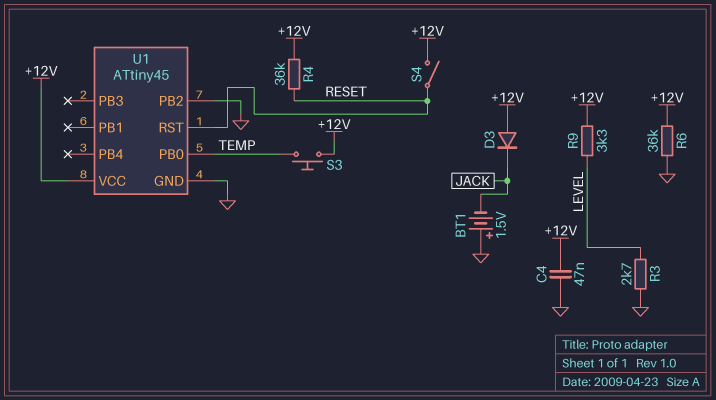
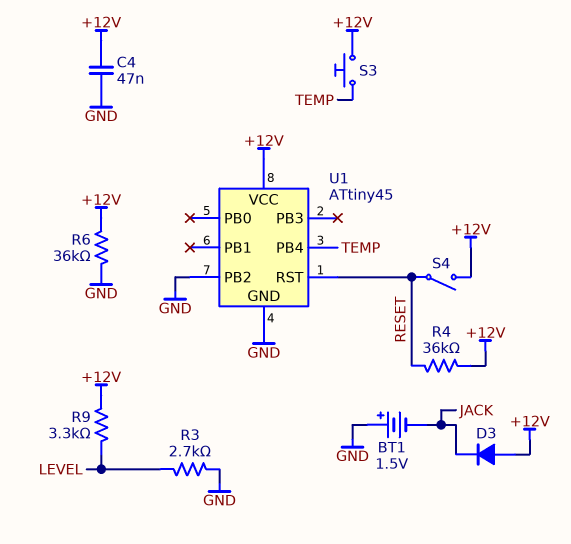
U1 pin PB0: TEMP -> none
U1 pin PB4: none -> TEMP

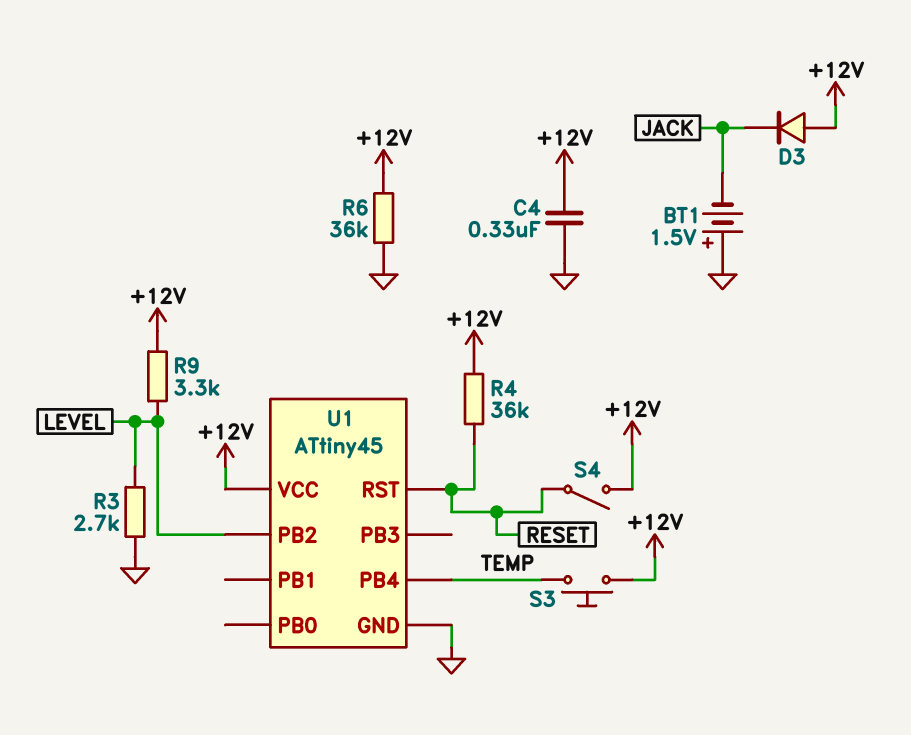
C4: 47nF (+12V, GND) -> 330nF (+12V, GND)
U1 pin PB2: GND -> LEVEL

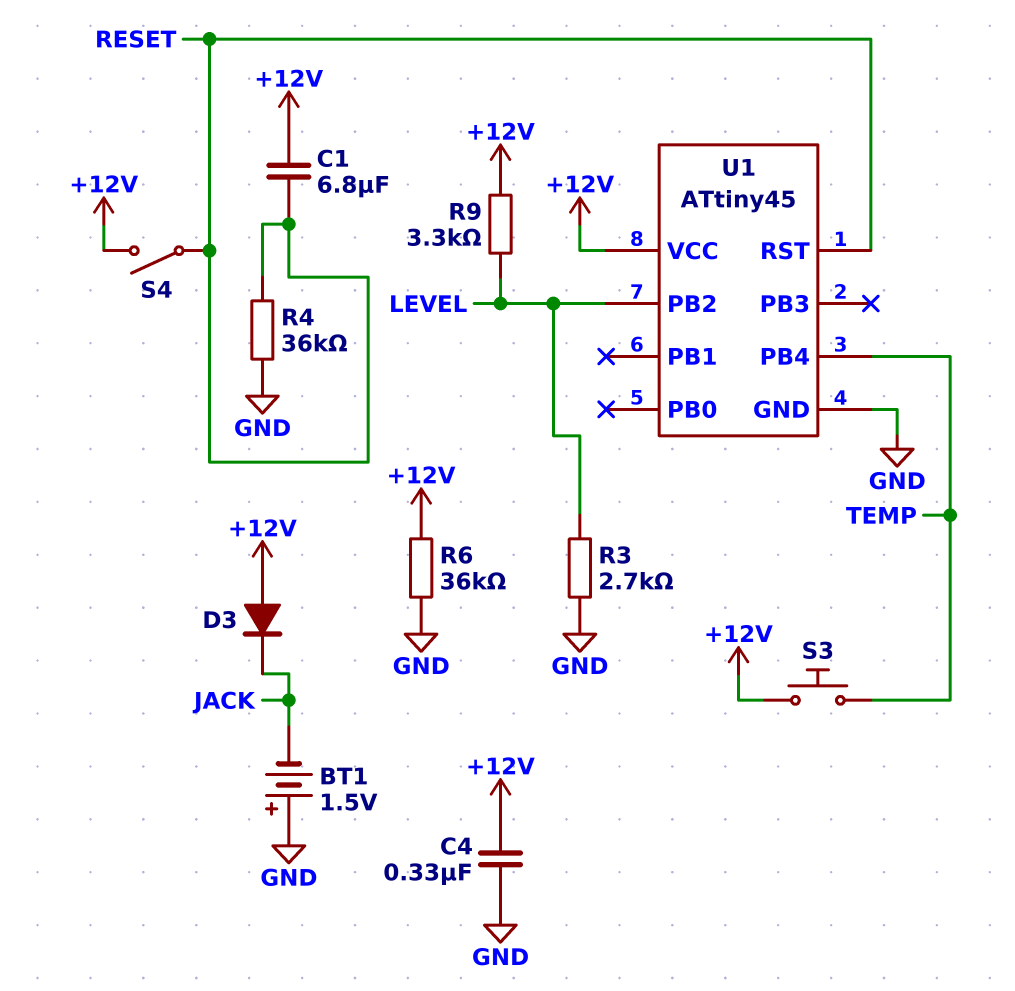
C1: none -> 6.8uF (+12V, RESET)
R4: 36k (+12V, RESET) -> 36k (GND, RESET)

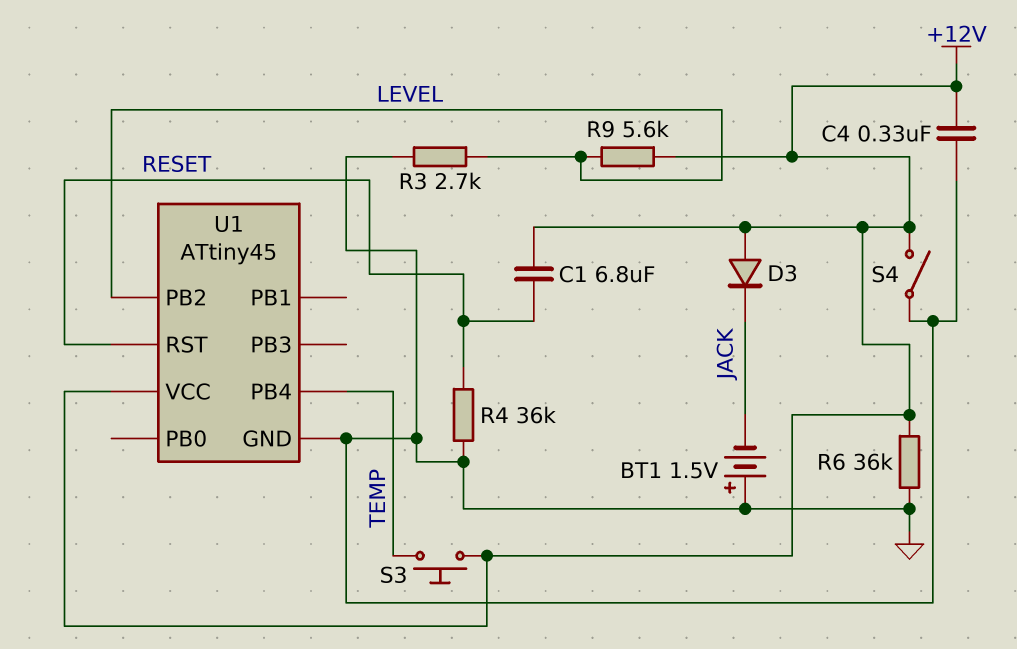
R9: 3.3k (+12V, LEVEL) -> 5.6k (+12V, LEVEL)
S4: switch (+12V, RESET) -> switch (+12V, GND)

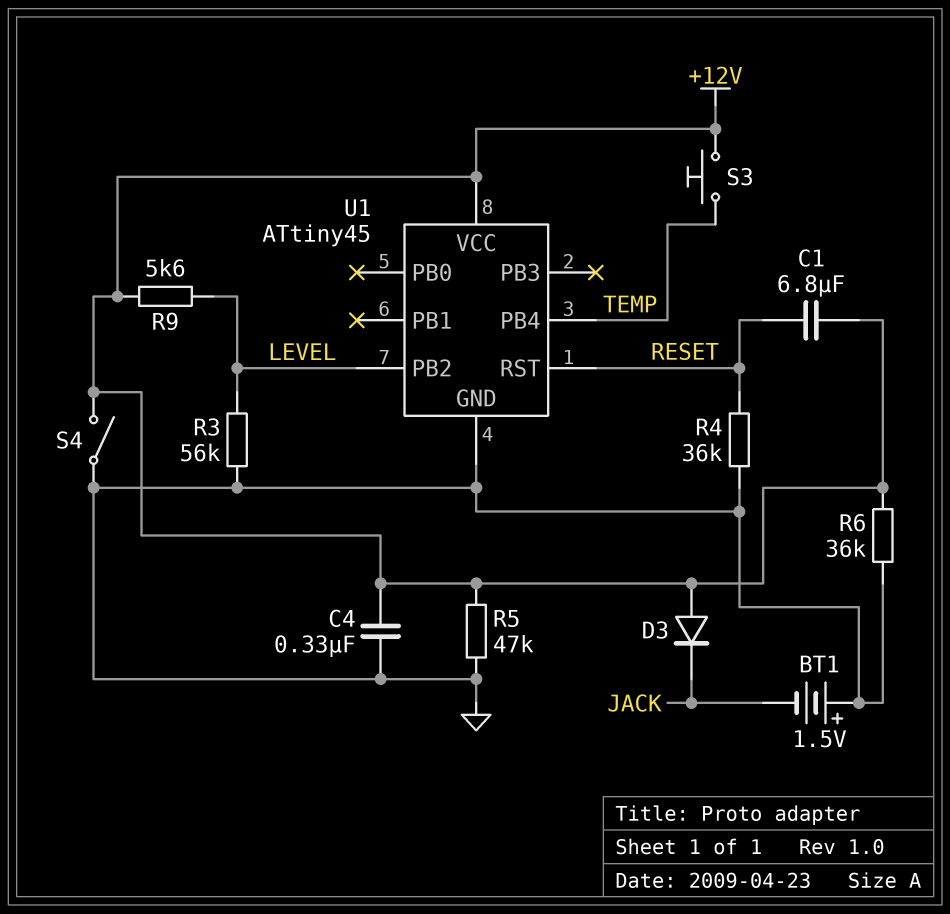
R3: 2.7k (GND, LEVEL) -> 56k (GND, LEVEL)
R5: none -> 47k (+12V, GND)

